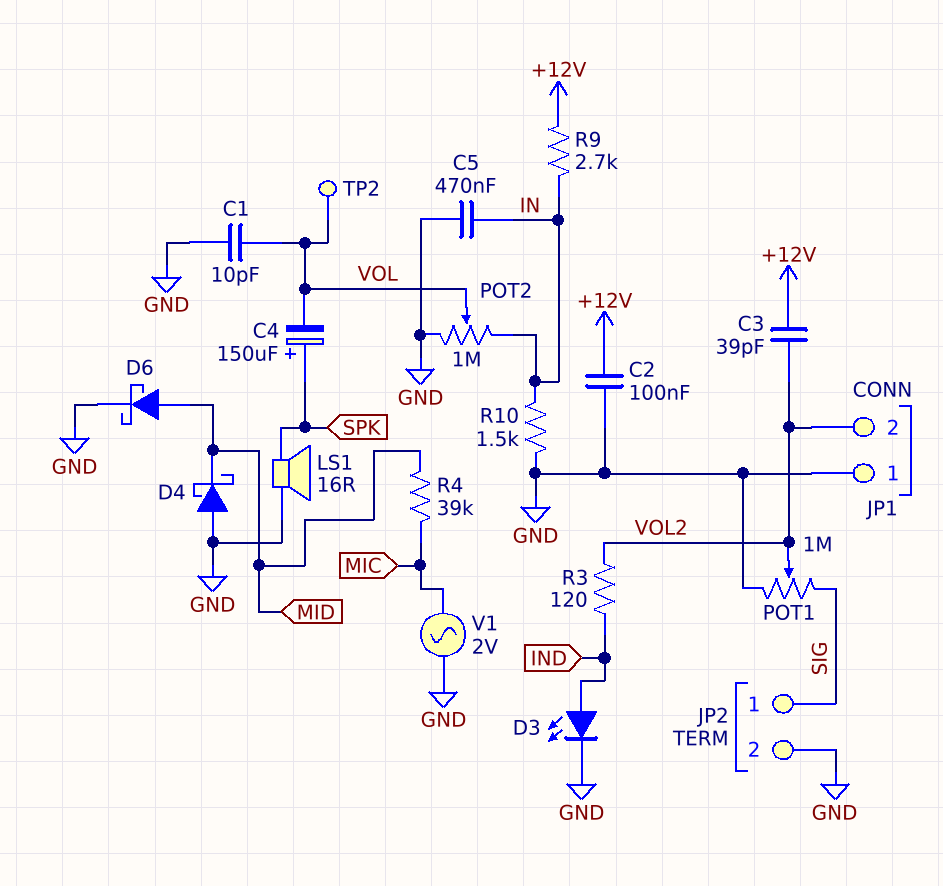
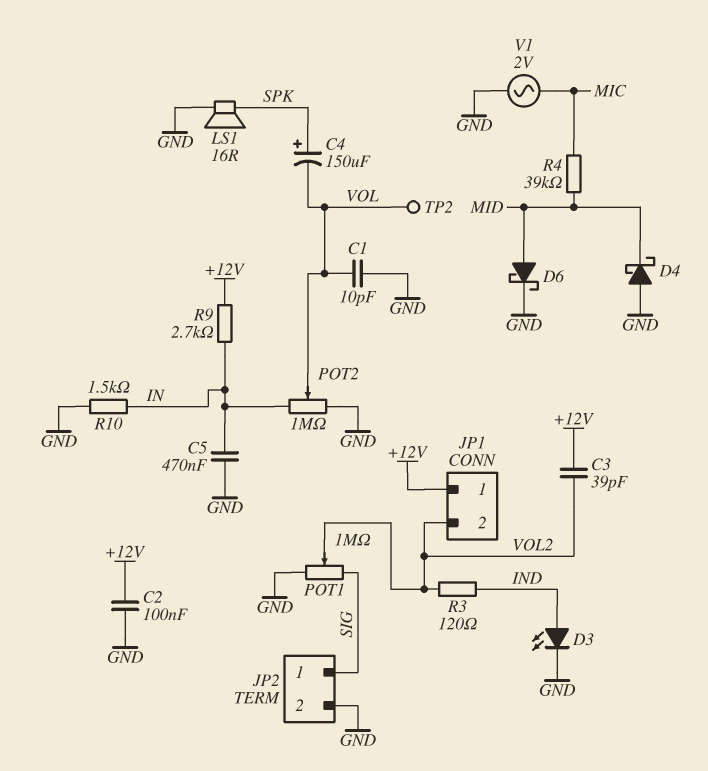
JP1 pin 1: GND -> +12V

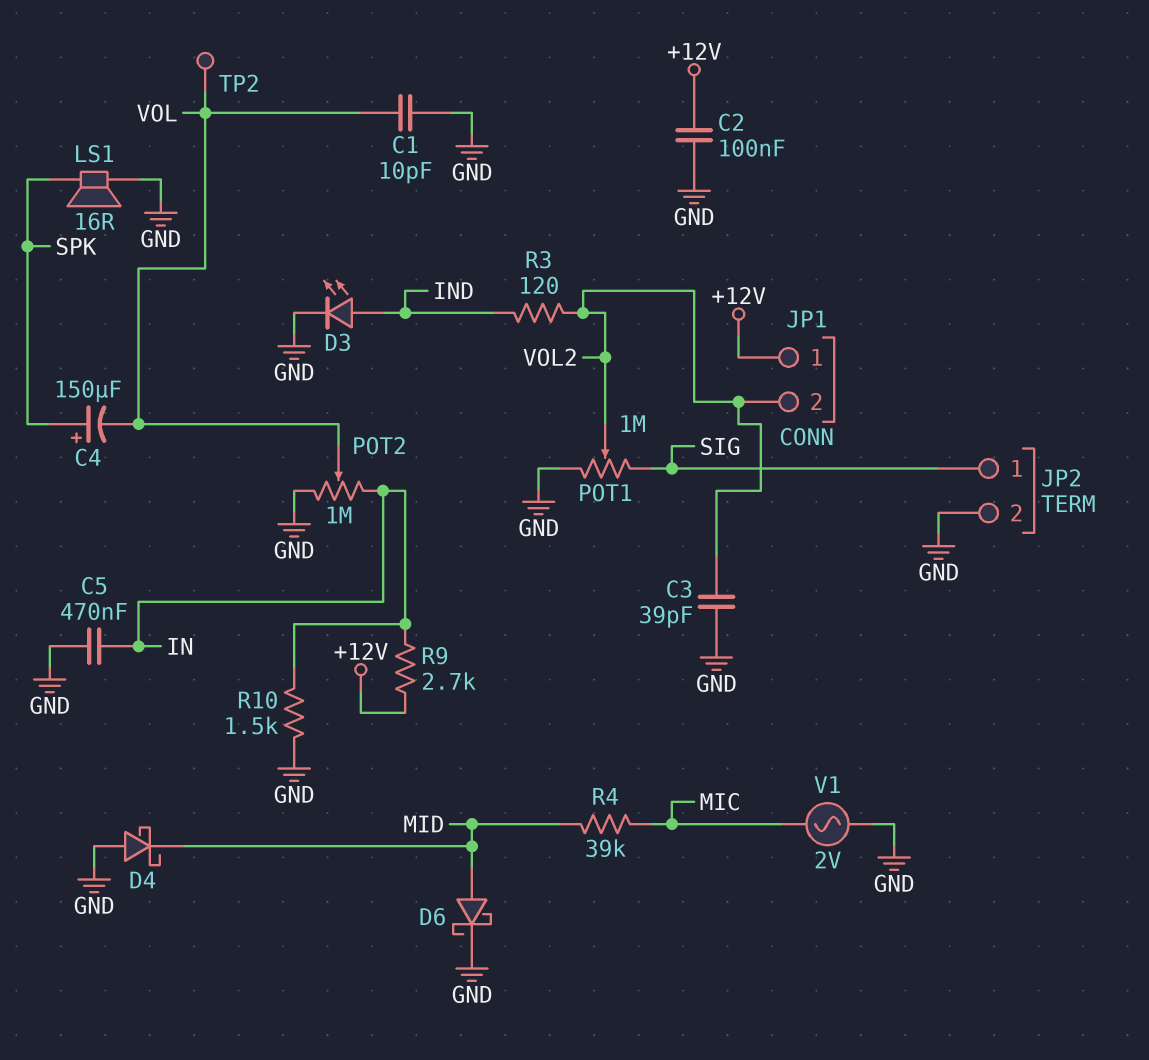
C3: 39pF (+12V, VOL2) -> 39pF (GND, VOL2)

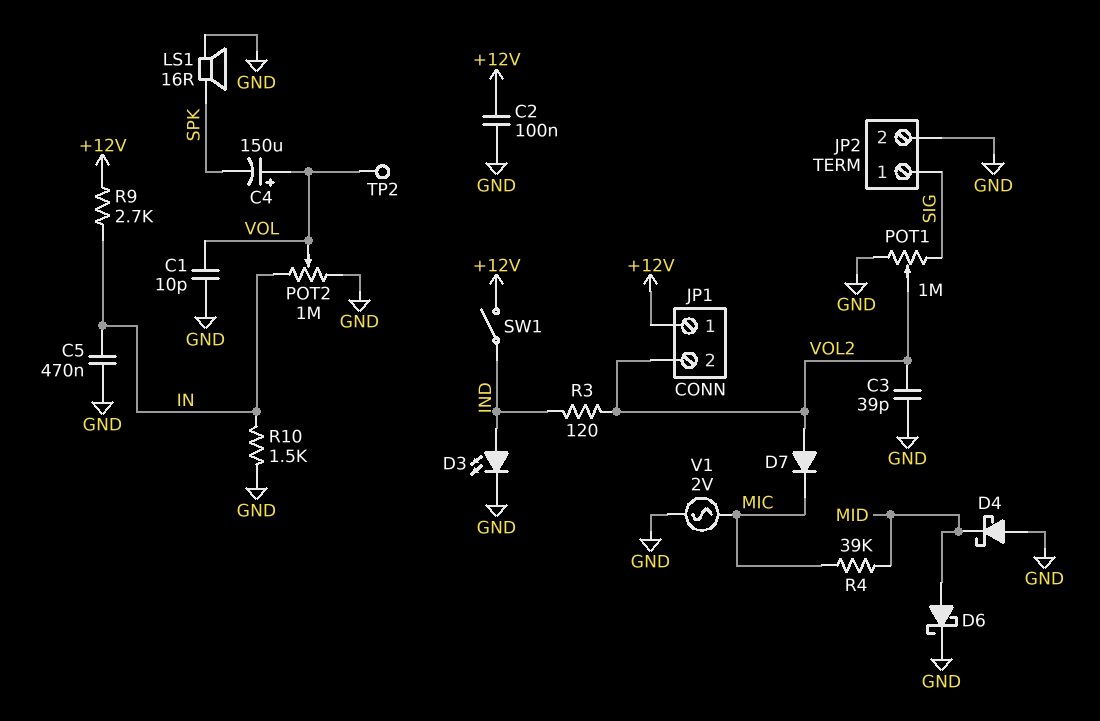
C4: 150uF (plus SPK, minus VOL) -> 150uF (plus VOL, minus SPK)
D7: none -> diode (A VOL2, K MIC)
SW1: none -> switch (+12V, IND)

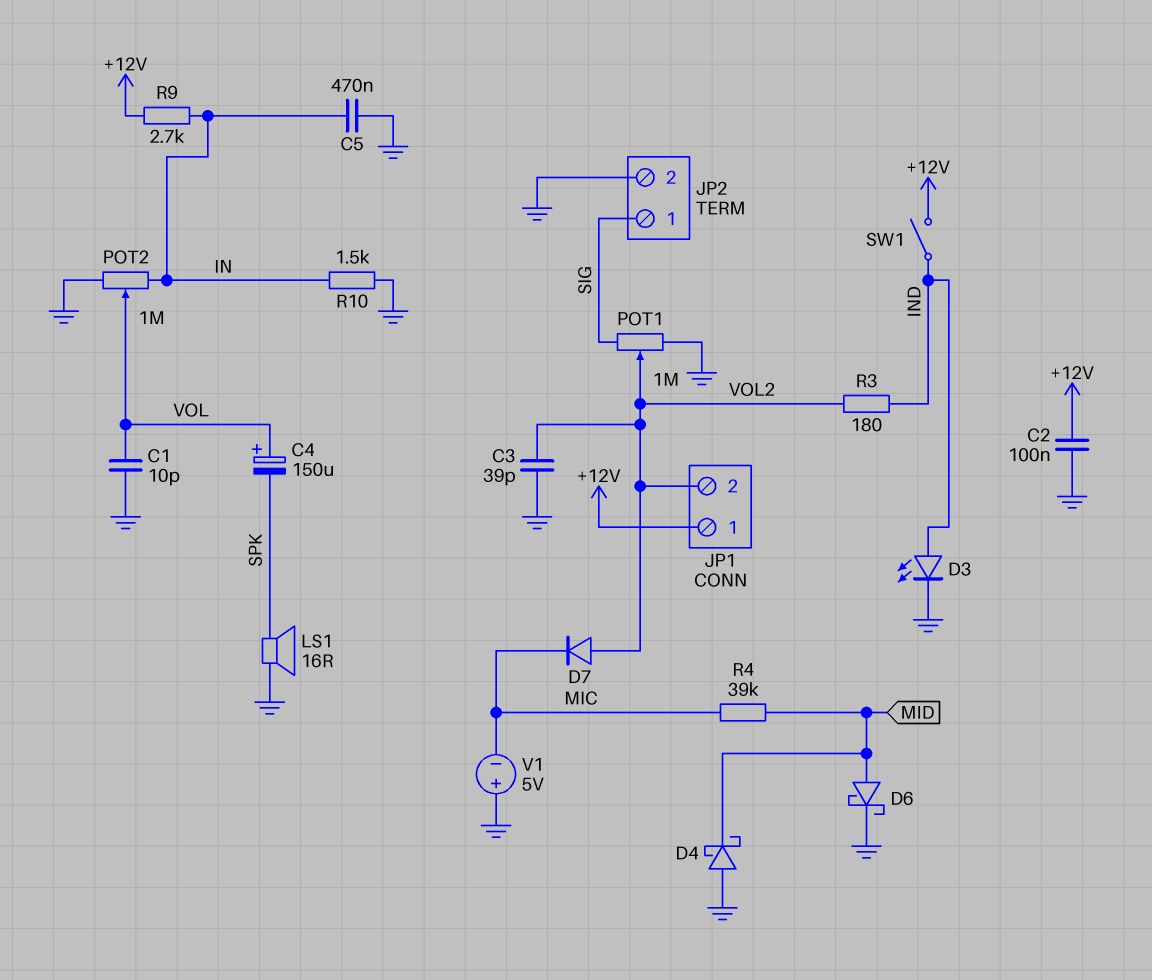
R3: 120 (IND, VOL2) -> 180 (IND, VOL2)
TP2: test point (VOL) -> none
V1: AC 2V (GND, MIC) -> 5V (plus GND, minus MIC)

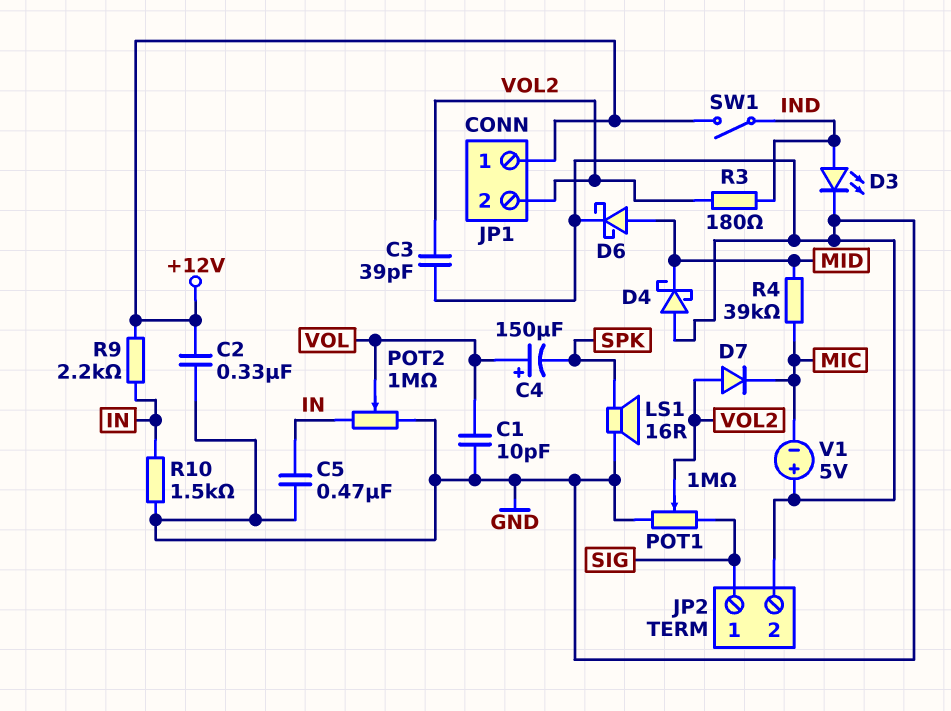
C2: 100nF (+12V, GND) -> 330nF (+12V, GND)
R9: 2.7k (+12V, IN) -> 2.2k (+12V, IN)

